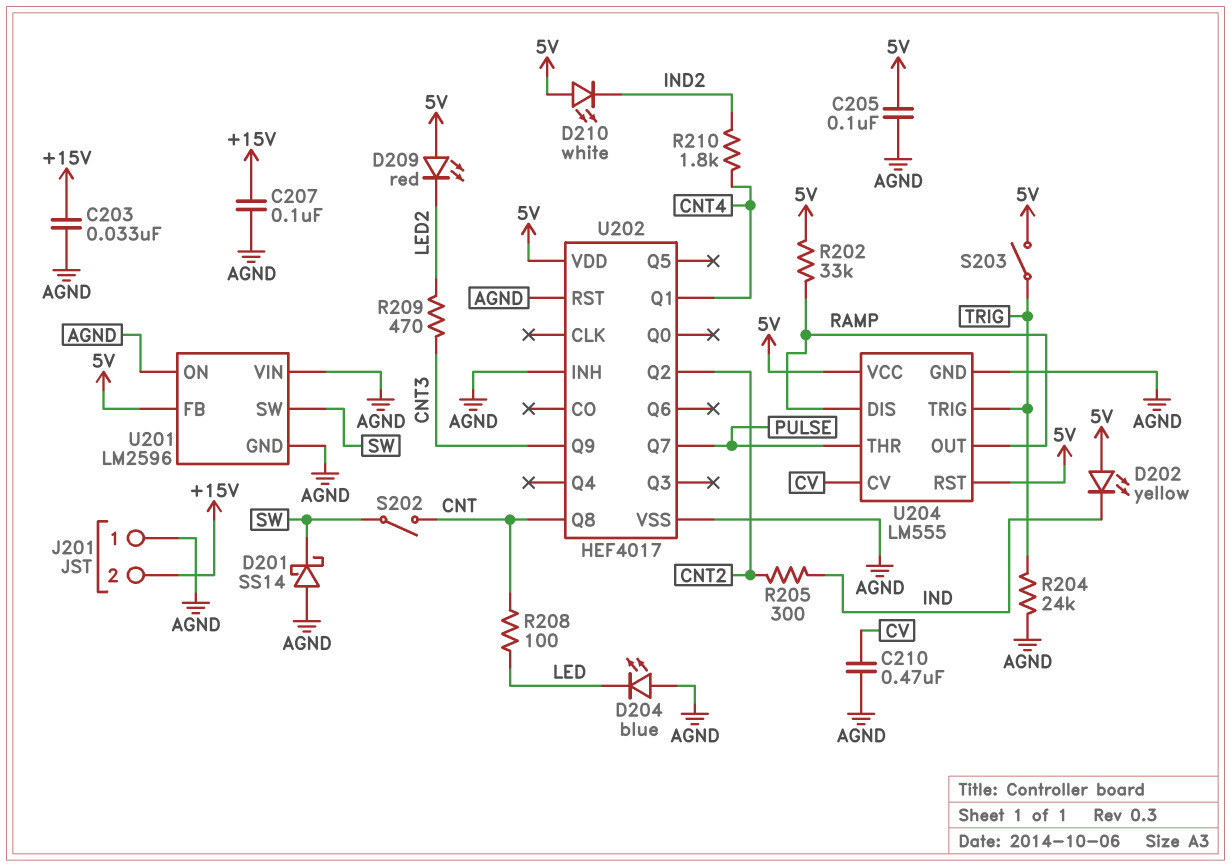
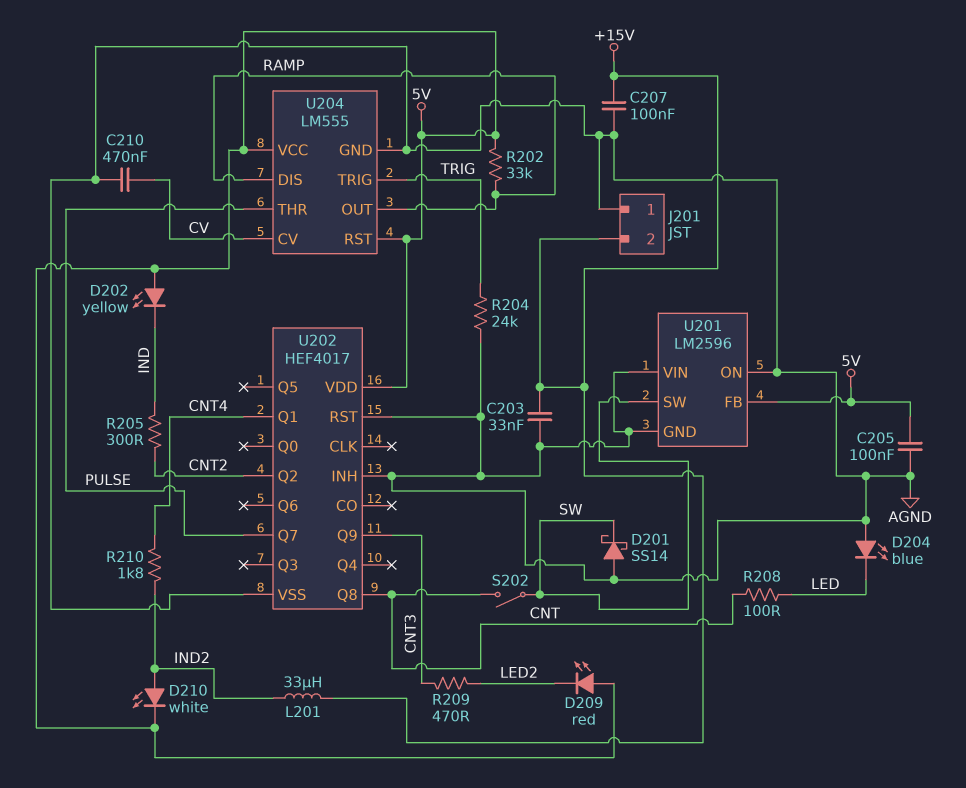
D210: LED white (A 5V, K IND2) -> LED white (A IND2, K 5V)
L201: none -> 33uH (+15V, IND2)
S203: switch (5V, TRIG) -> none

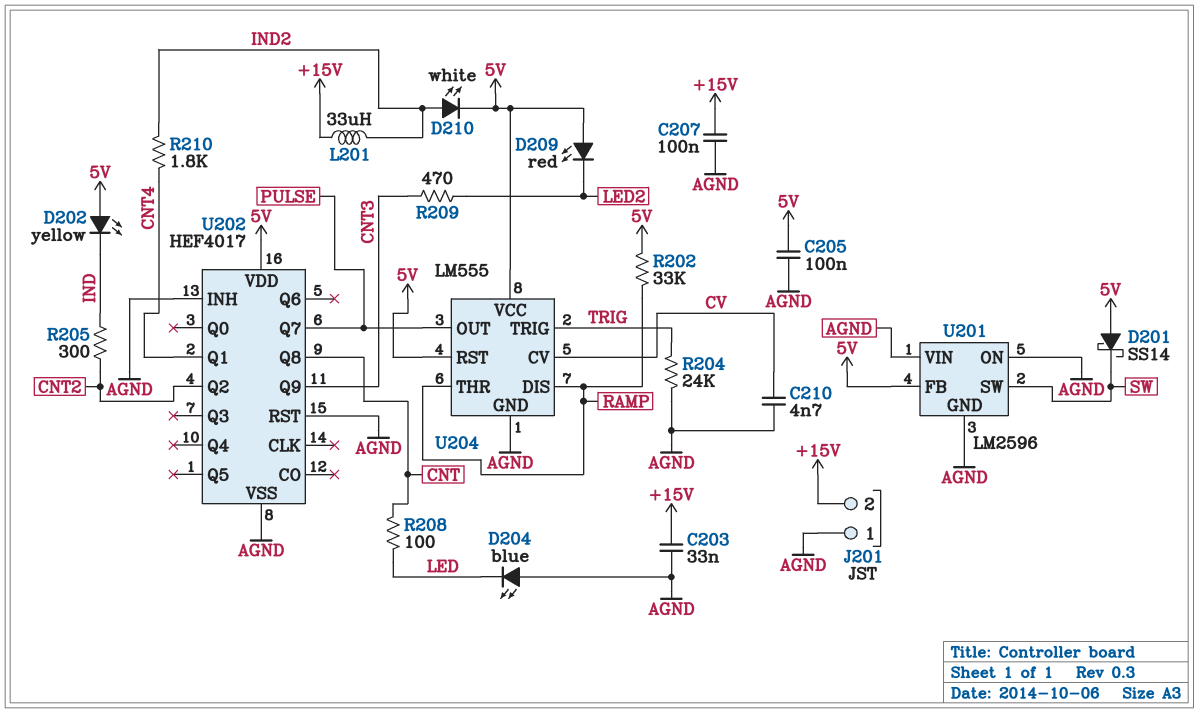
C210: 470nF (AGND, CV) -> 4.7nF (AGND, CV)
D201: schottky SS14 (A AGND, K SW) -> schottky SS14 (A 5V, K SW)
S202: switch (CNT, SW) -> none
U204 pin OUT: RAMP -> PULSE
U204 pin THR: PULSE -> RAMP

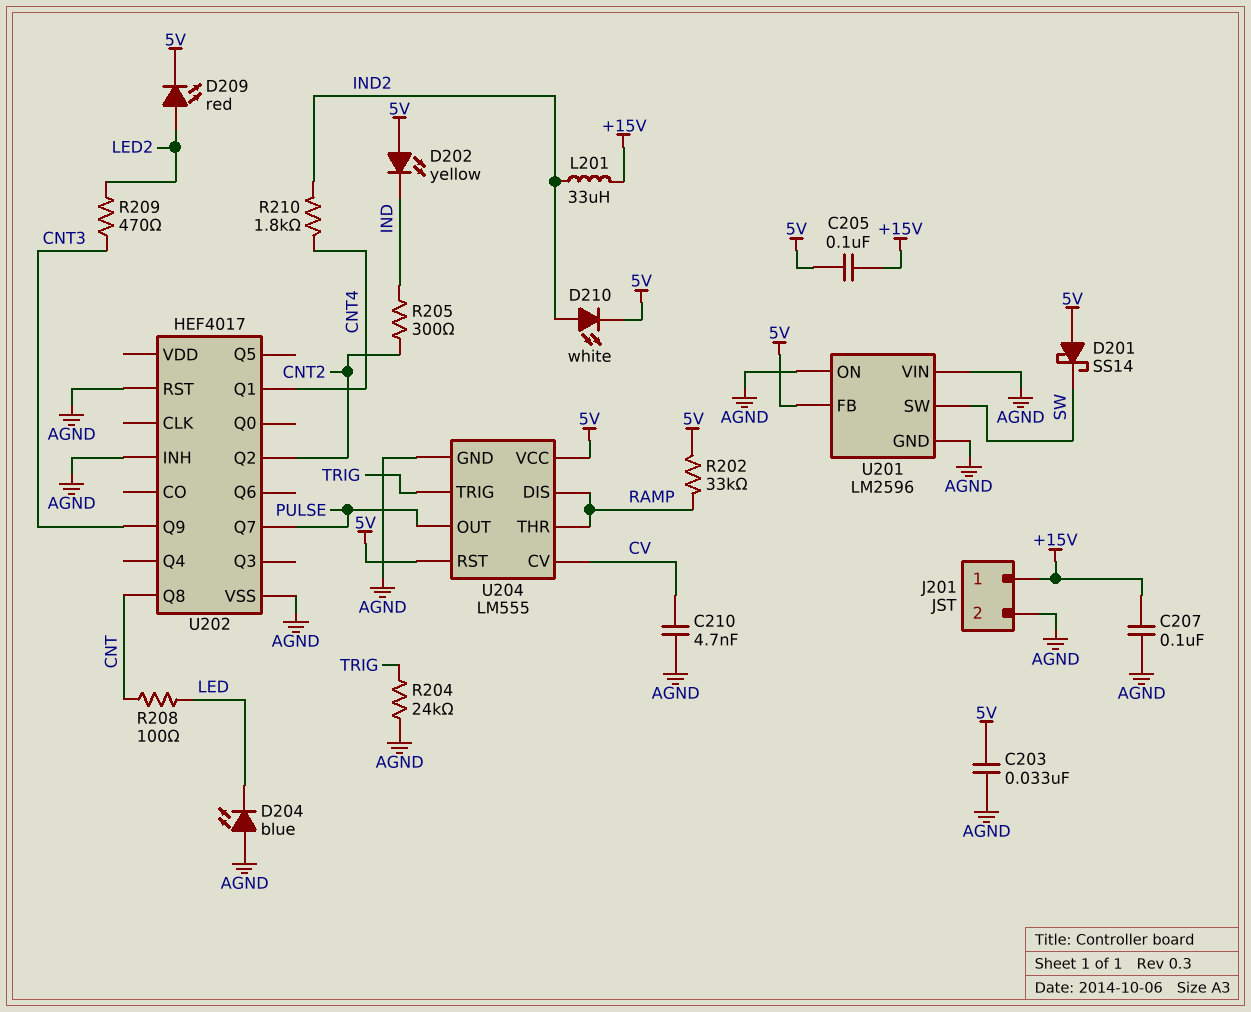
C203: 33nF (+15V, AGND) -> 33nF (5V, AGND)
C205: 100nF (5V, AGND) -> 100nF (+15V, 5V)
D209: LED red (A 5V, K LED2) -> LED red (A LED2, K 5V)
J201 pin 1: AGND -> +15V
J201 pin 2: +15V -> AGND
U202 pin VDD: 5V -> none

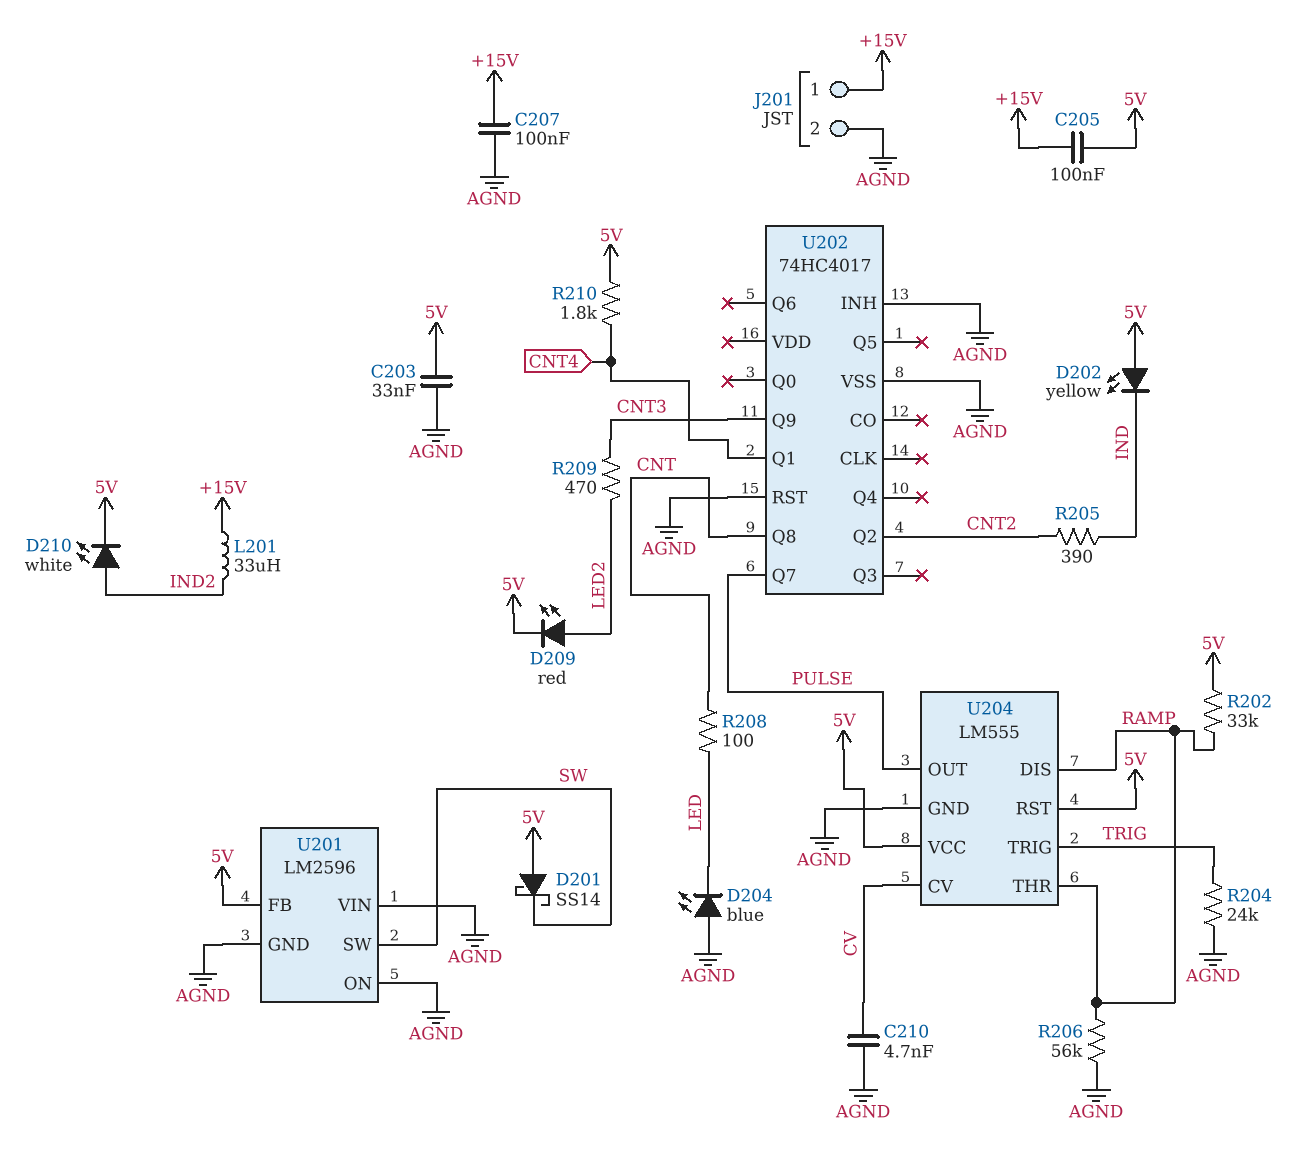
R205: 300 (CNT2, IND) -> 390 (CNT2, IND)
R206: none -> 56k (AGND, RAMP)
R210: 1.8k (CNT4, IND2) -> 1.8k (5V, CNT4)
U202: HEF4017 -> 74HC4017

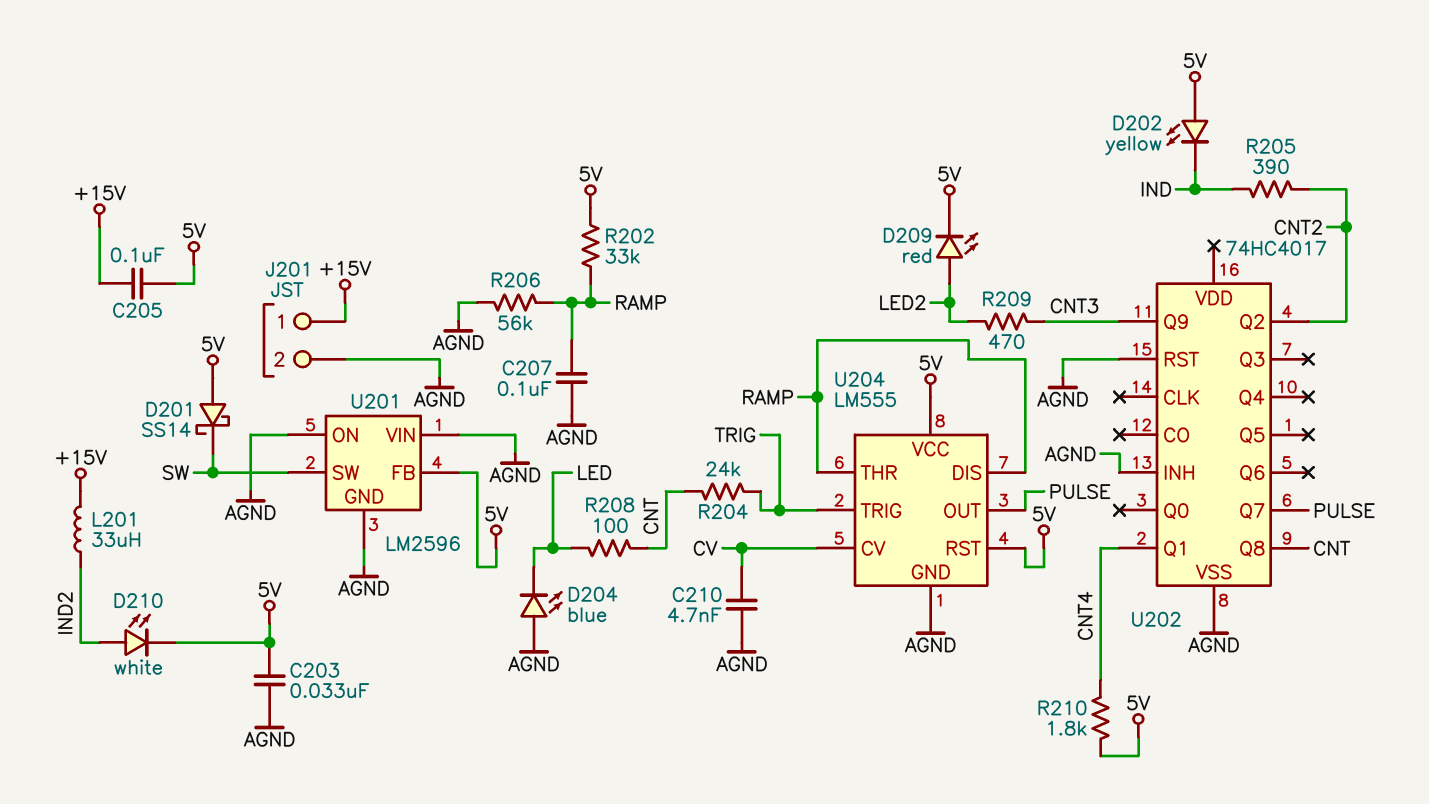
C207: 100nF (+15V, AGND) -> 100nF (AGND, RAMP)
R204: 24k (AGND, TRIG) -> 24k (CNT, TRIG)

